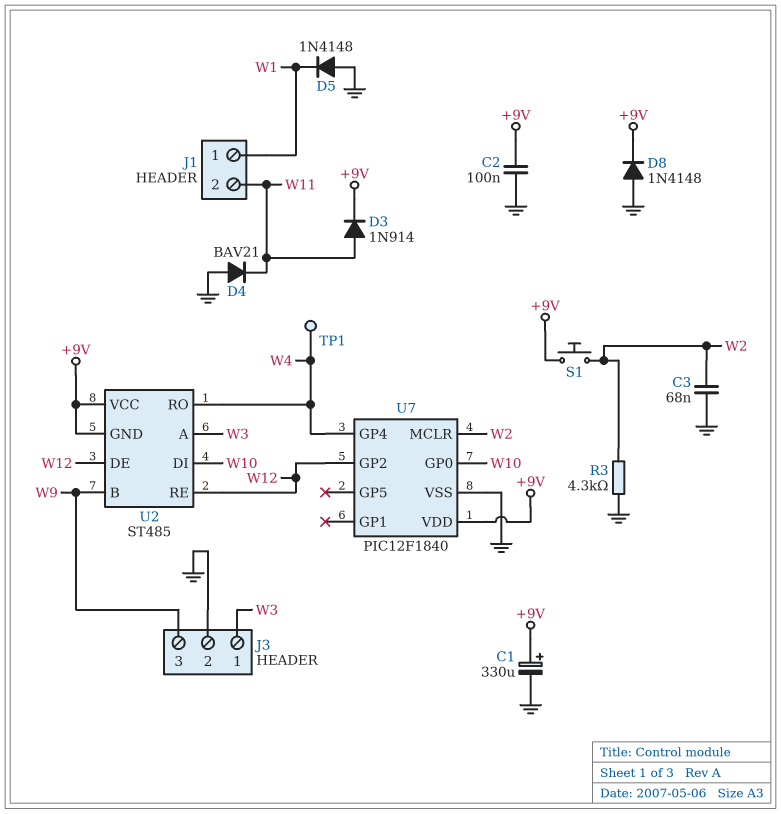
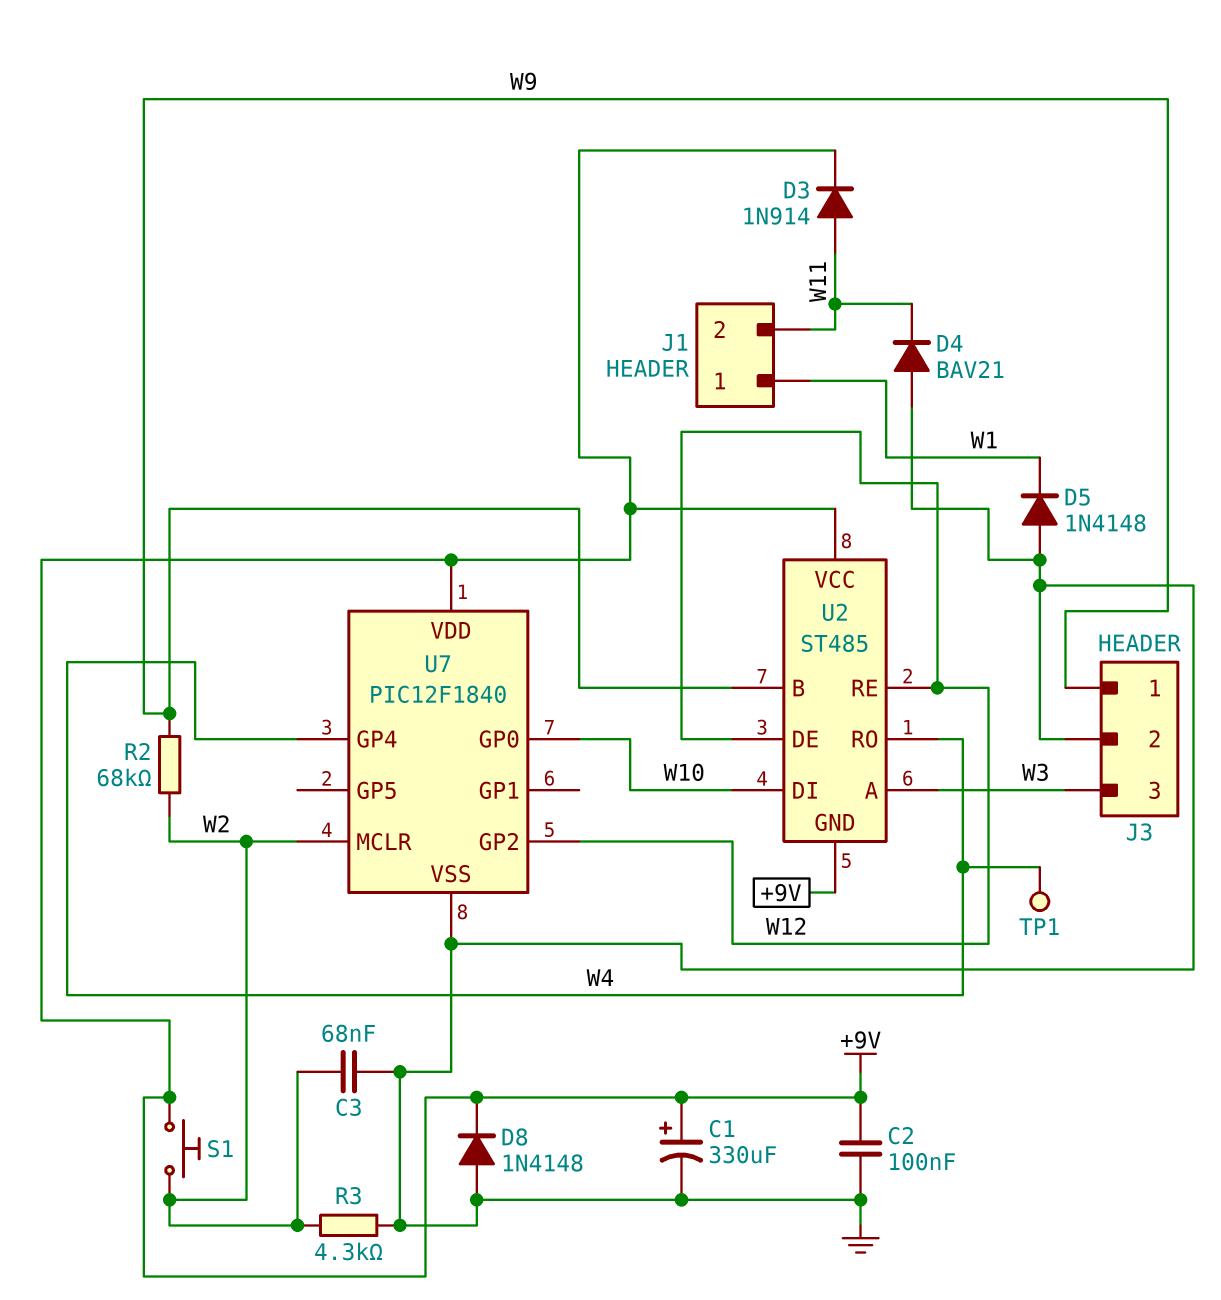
J3 pin 1: W3 -> W9
J3 pin 3: W9 -> W3
R2: none -> 68k (W2, W9)

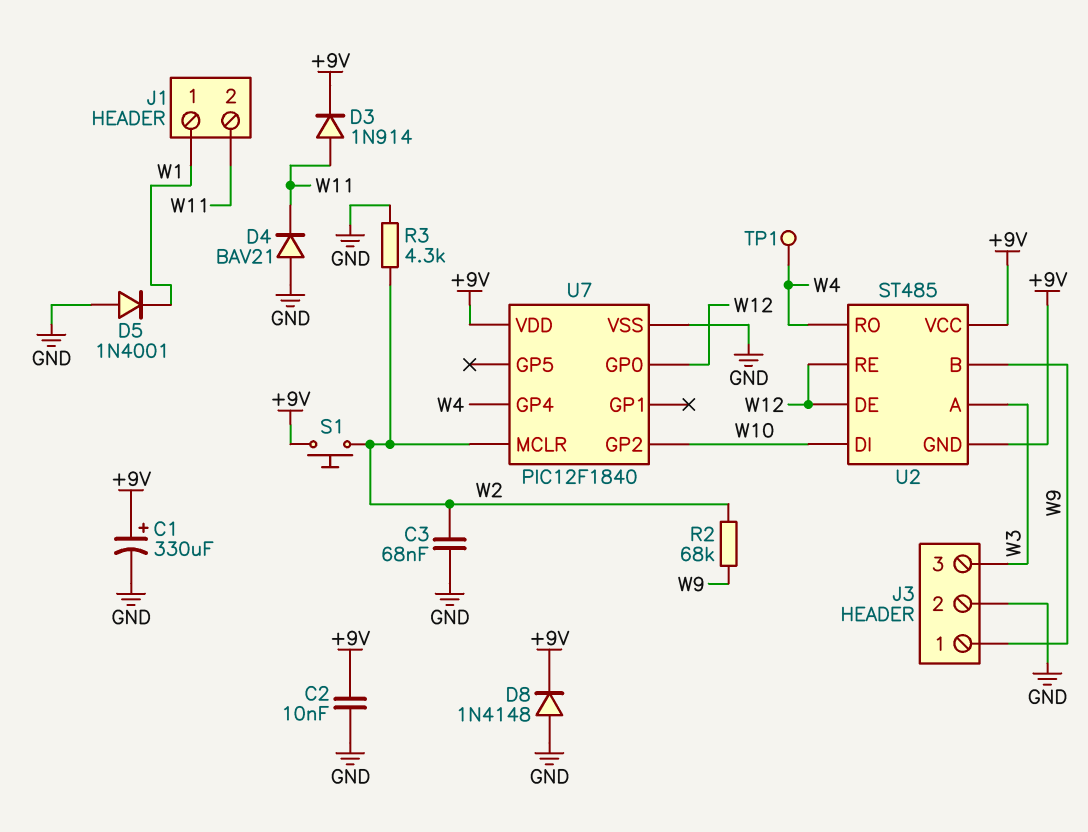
C2: 100nF (+9V, GND) -> 10nF (+9V, GND)
D5: diode 1N4148 (A GND, K W1) -> diode 1N4001 (A GND, K W1)
U7 pin GP0: W10 -> W12
U7 pin GP2: W12 -> W10

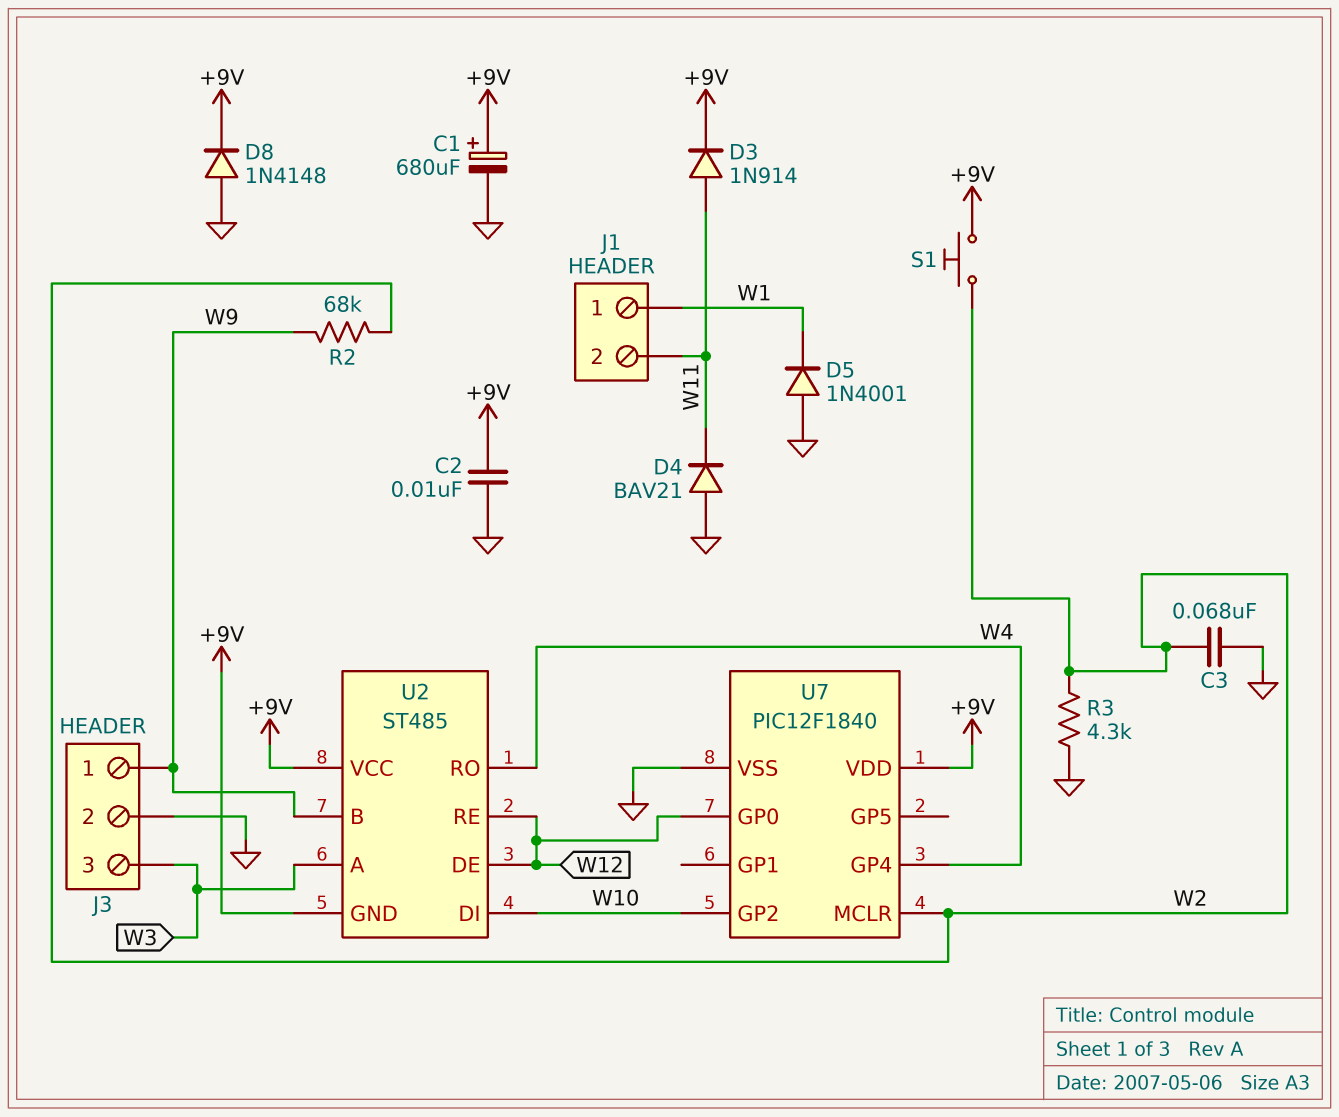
C1: 330uF (plus +9V, minus GND) -> 680uF (plus +9V, minus GND)
TP1: test point (W4) -> none

